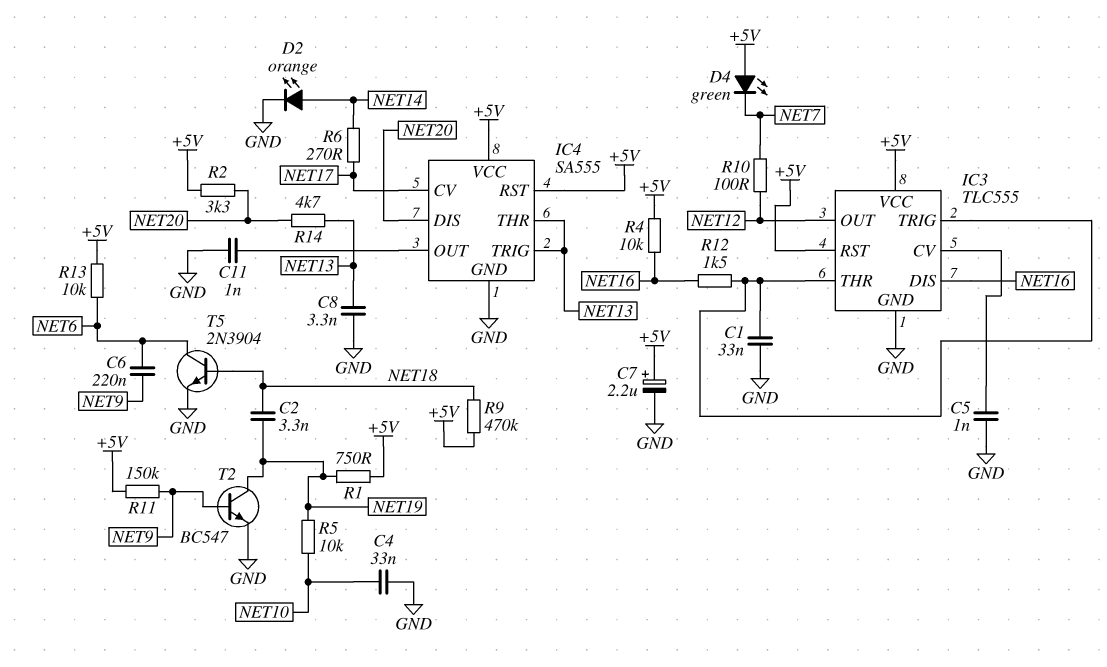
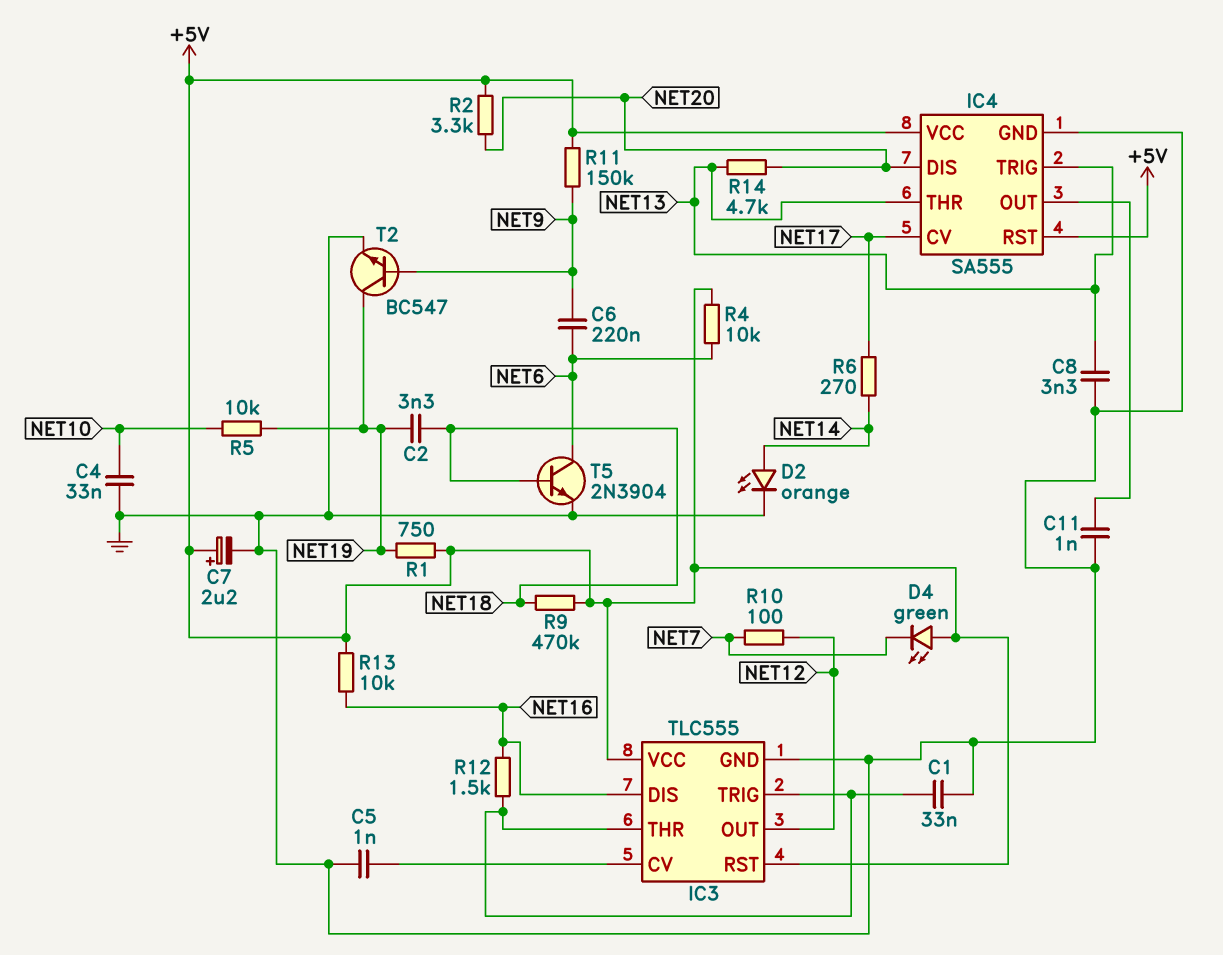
R4: 10k (+5V, NET16) -> 10k (+5V, NET6)
R13: 10k (+5V, NET6) -> 10k (+5V, NET16)

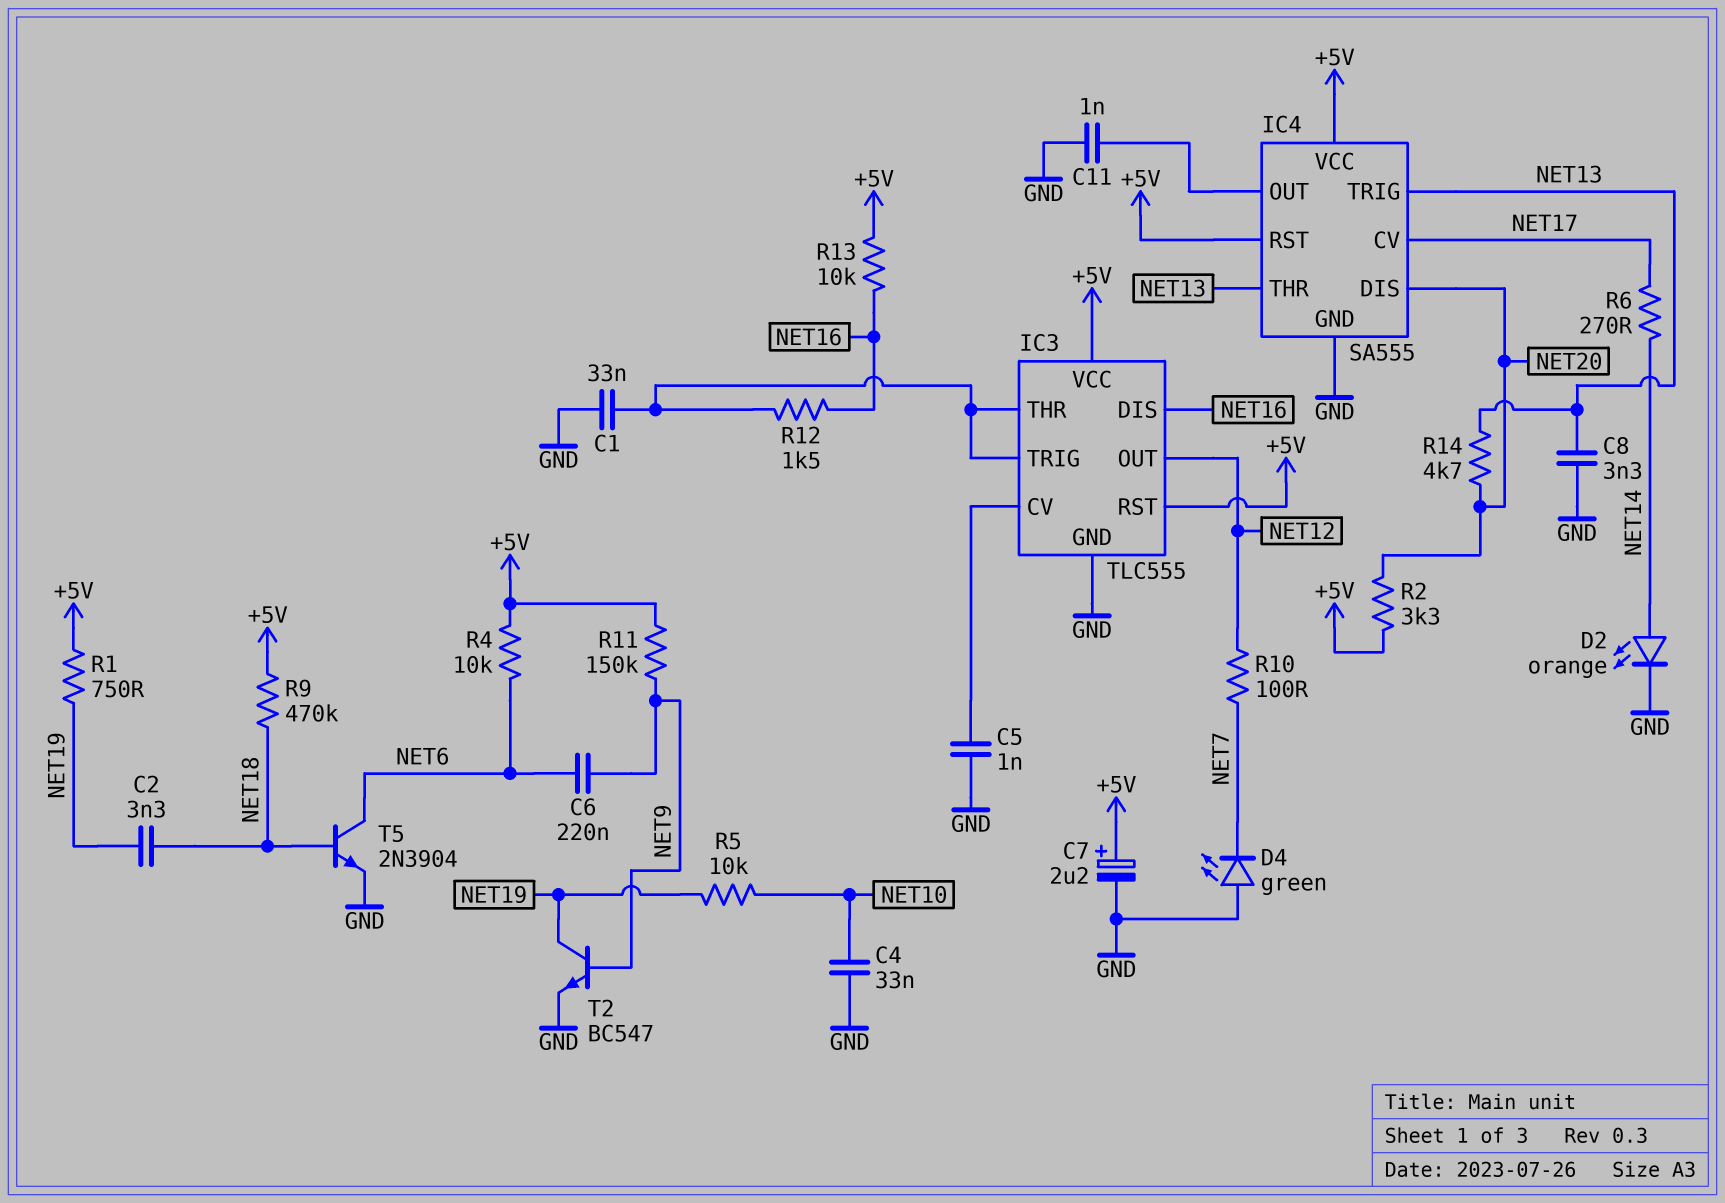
D4: LED green (A +5V, K NET7) -> LED green (A GND, K NET7)

